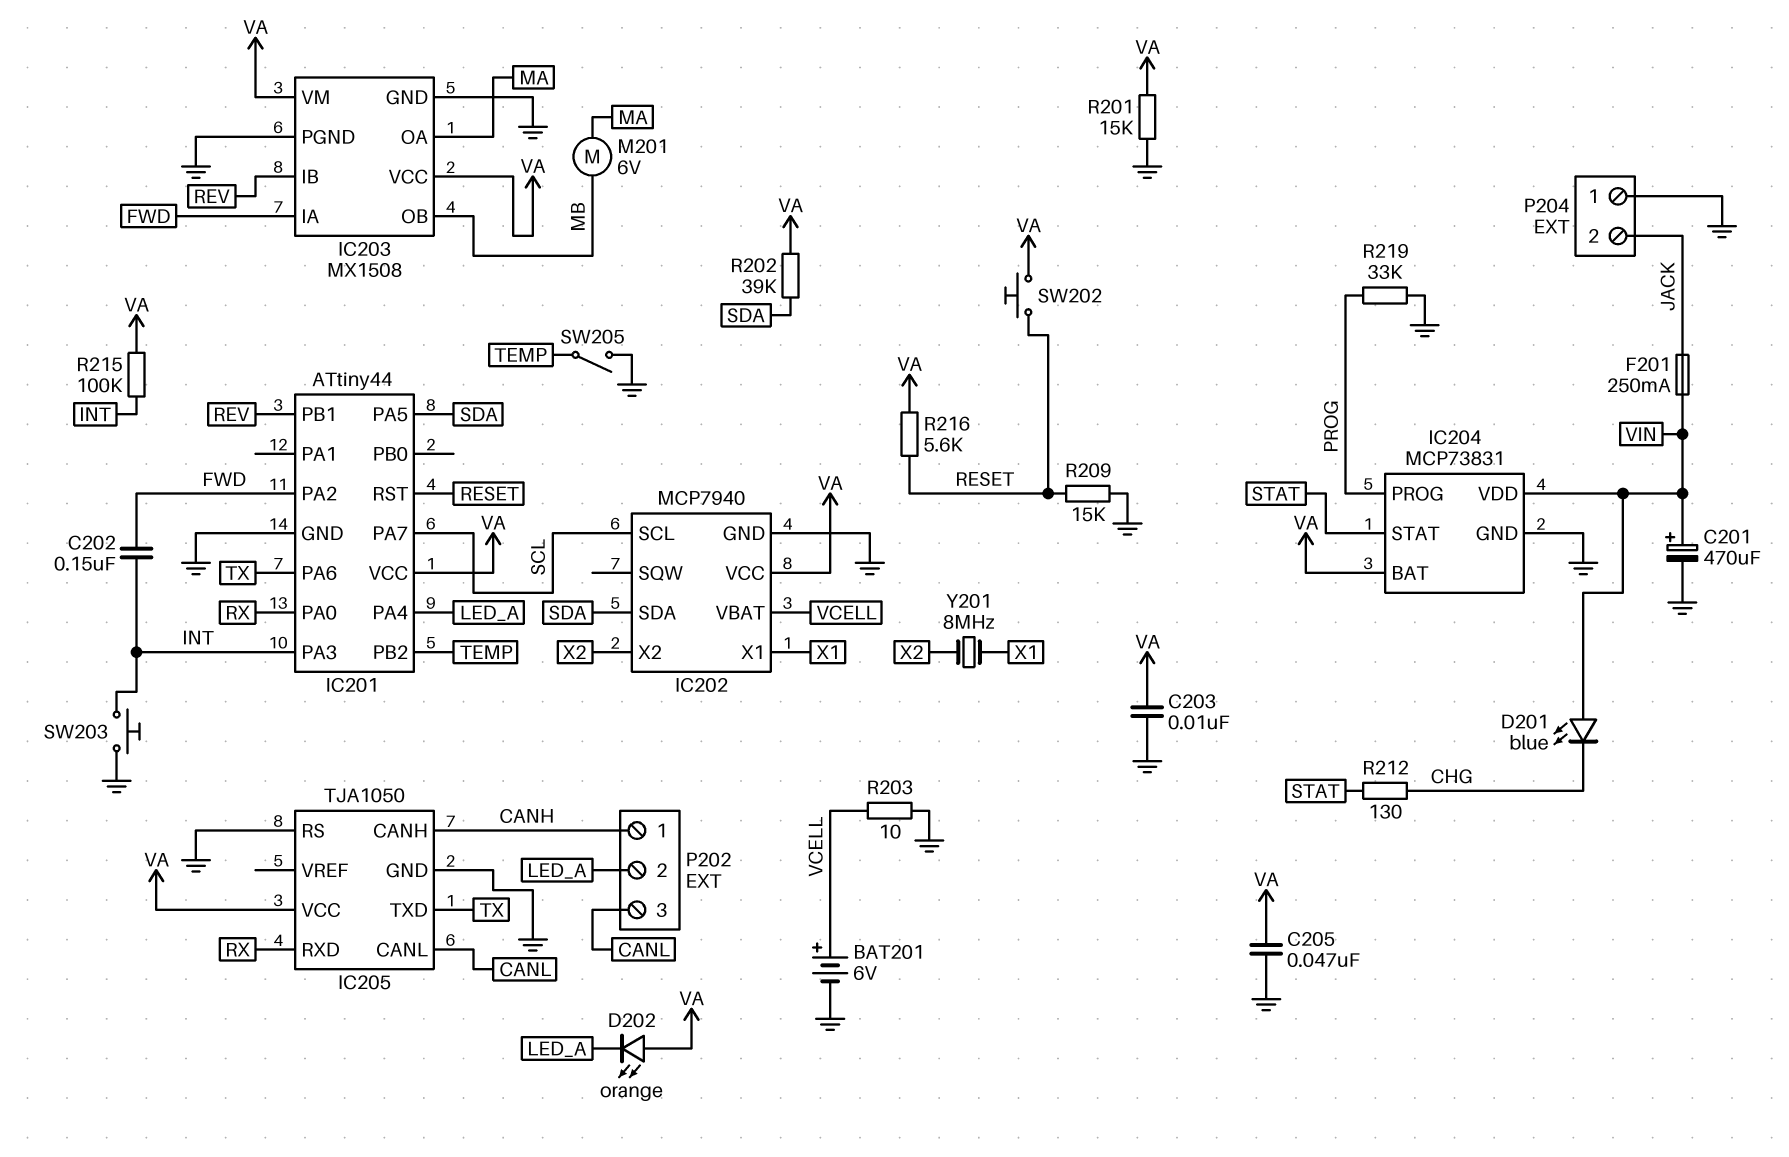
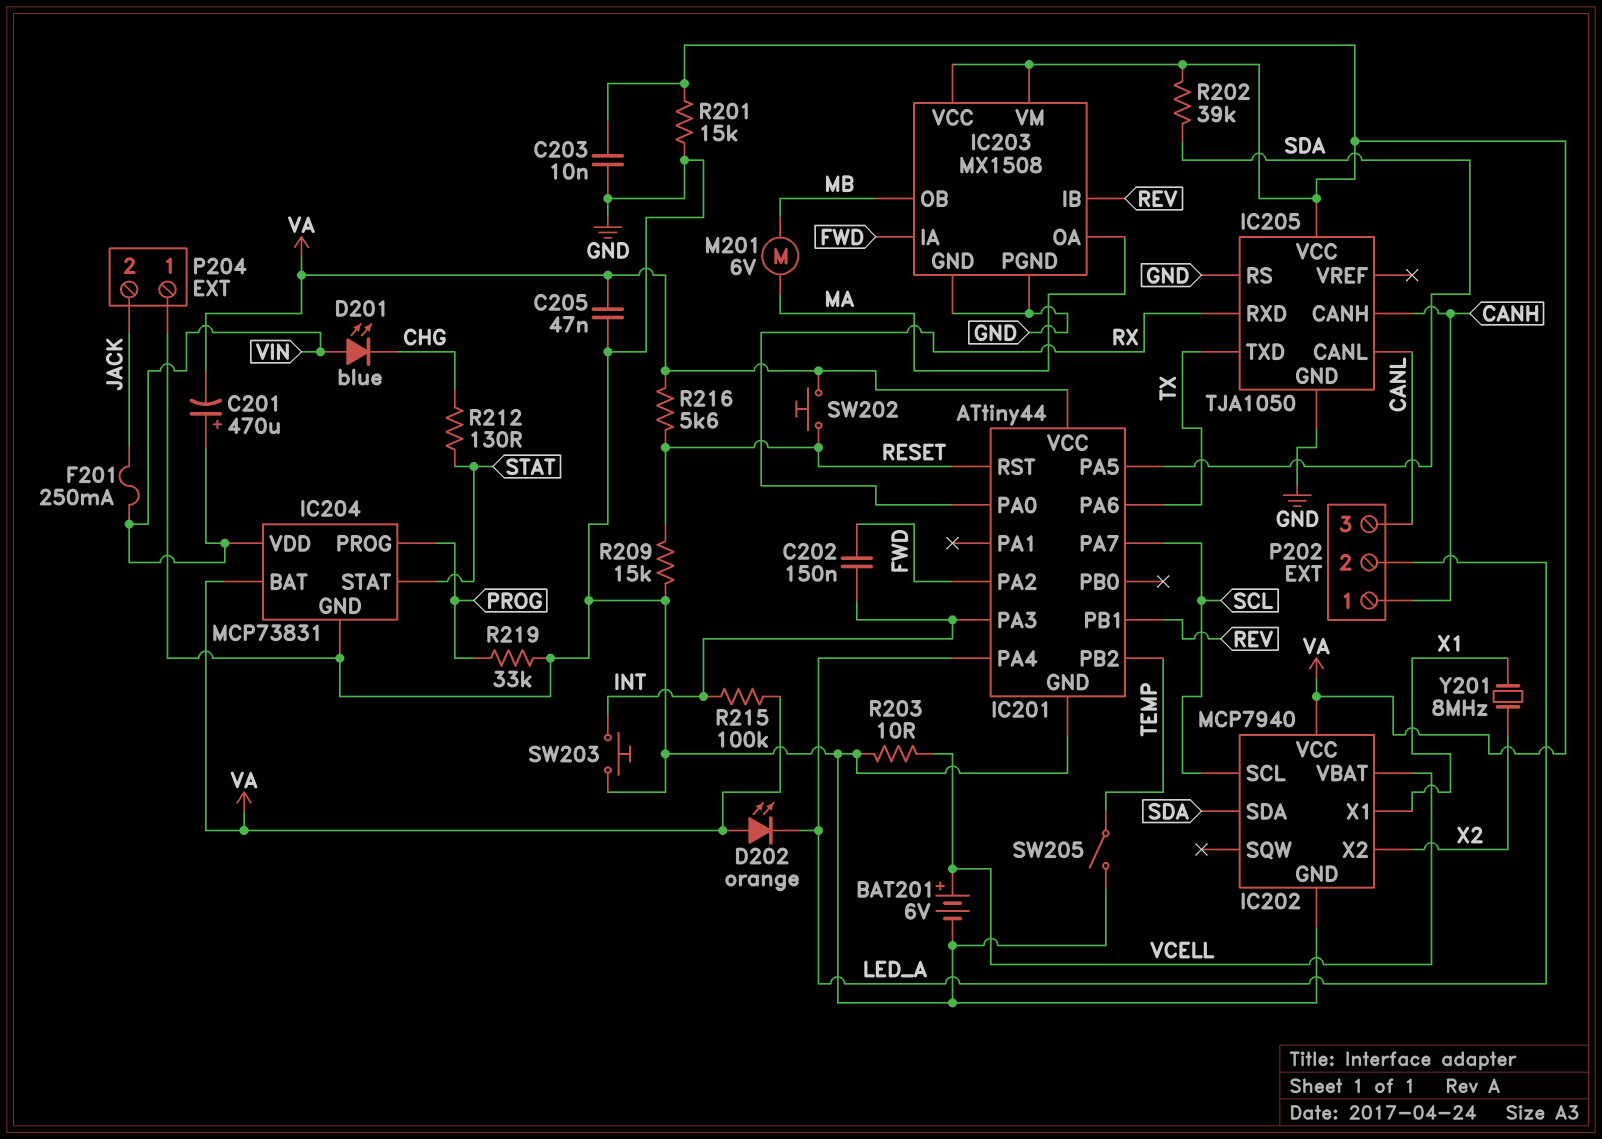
C201: 470uF (plus VIN, minus GND) -> 470uF (plus VIN, minus VA)

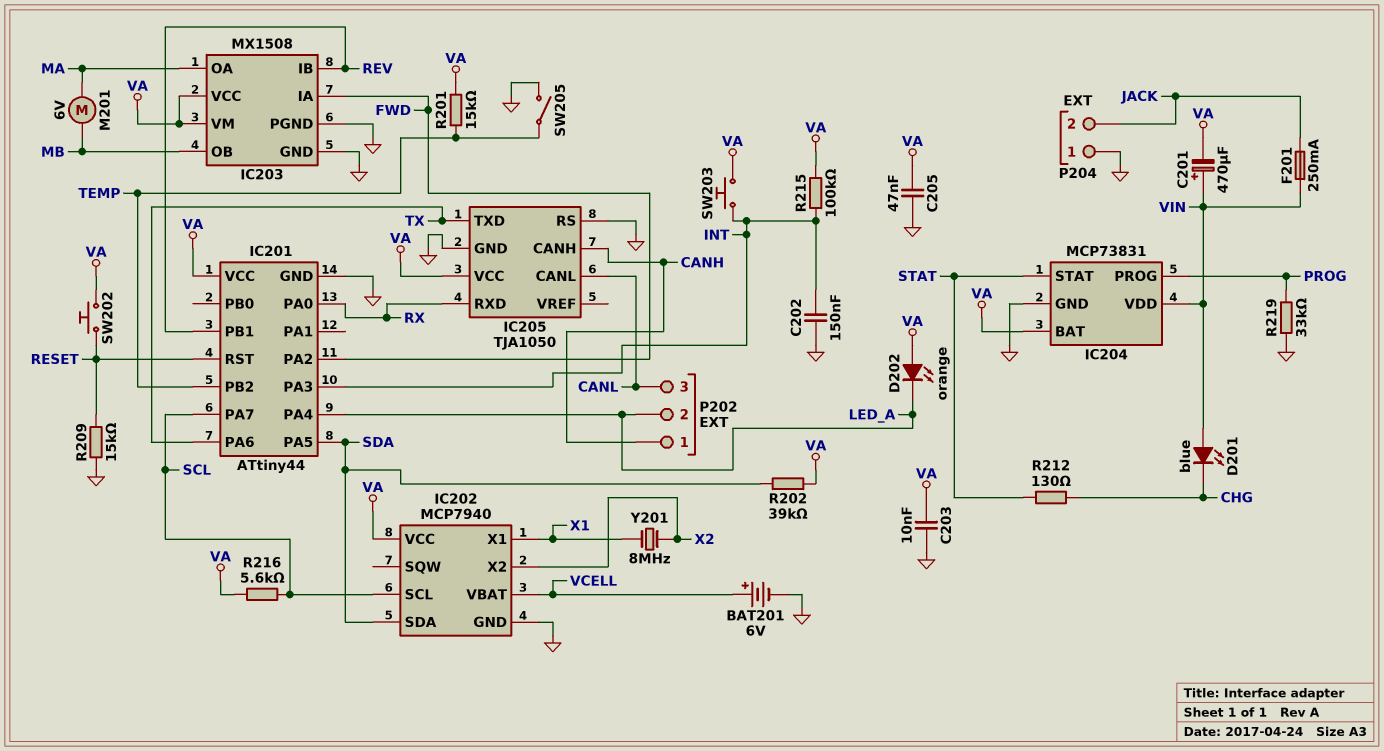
C202: 150nF (FWD, INT) -> 150nF (GND, INT)
R201: 15k (GND, VA) -> 15k (TEMP, VA)
R203: 10 (GND, VCELL) -> none
R216: 5.6k (RESET, VA) -> 5.6k (SCL, VA)
SW203: button (GND, INT) -> button (INT, VA)

